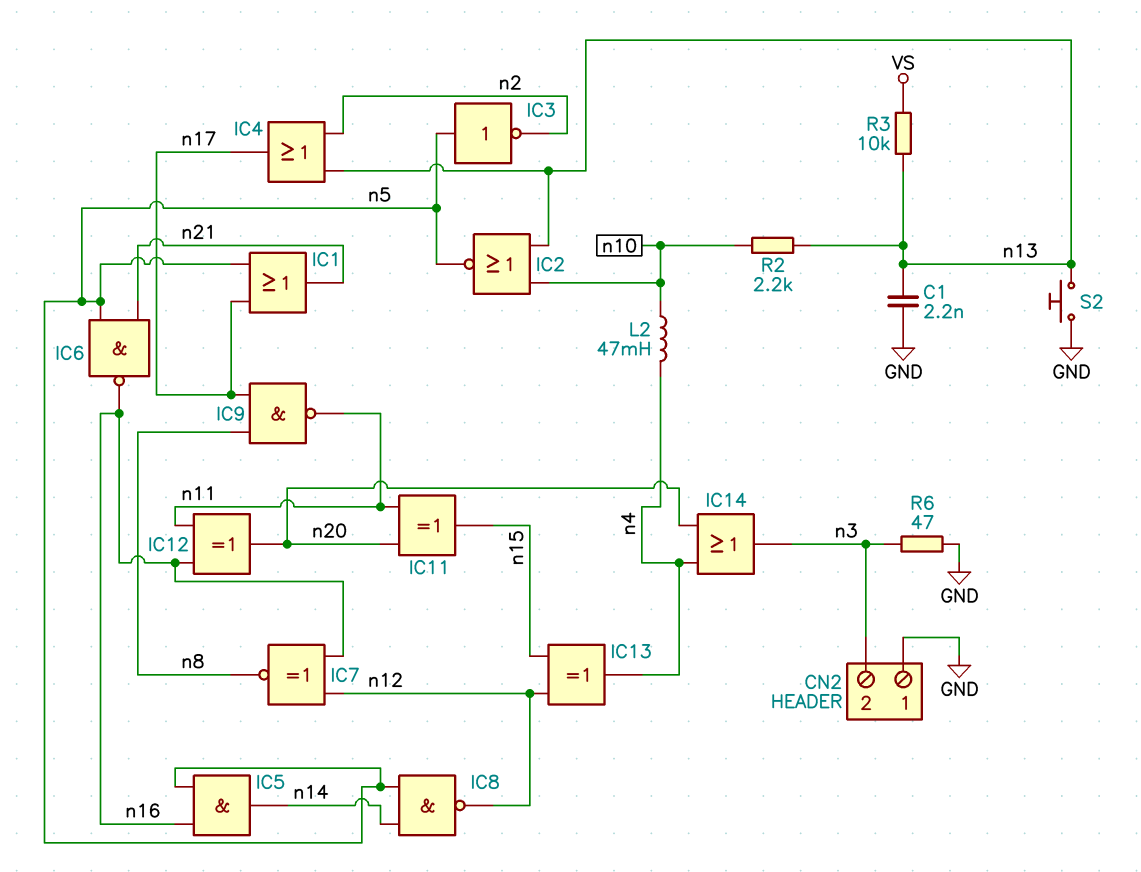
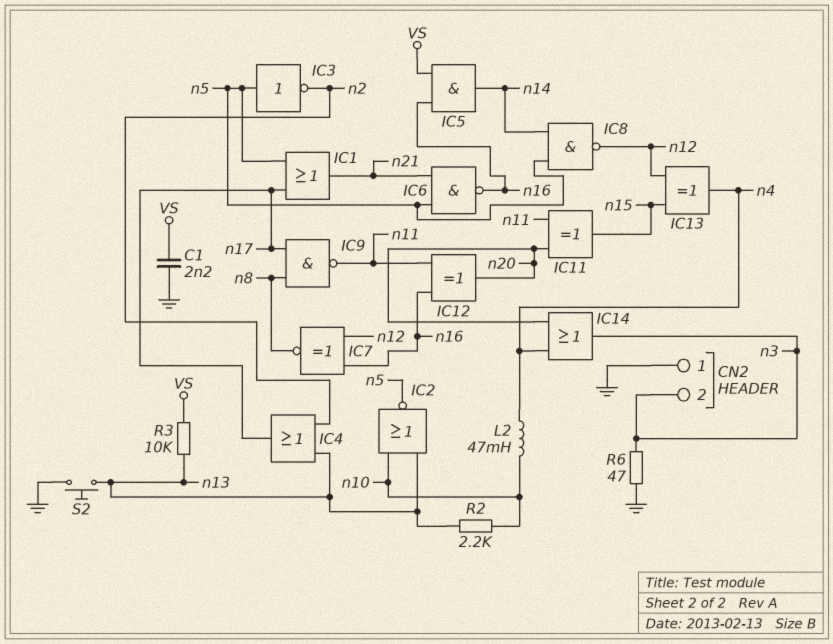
C1: 2.2nF (GND, n13) -> 2.2nF (GND, VS)
IC5: AND (in n5, in n16, out n14) -> AND (in VS, in n16, out n14)

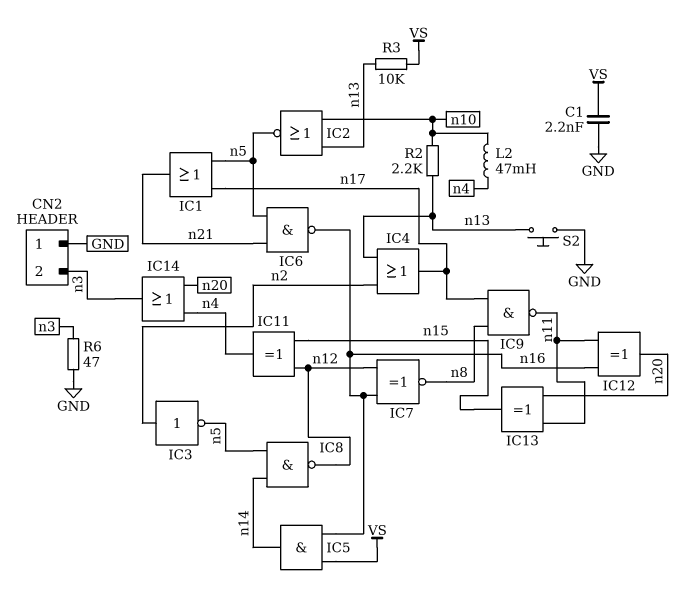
IC3: NOT (in n5, out n2) -> NOT (in n2, out n5)
IC11: XOR (in n11, in n20, out n15) -> XOR (in n12, in n15, out n4)
IC13: XOR (in n12, in n15, out n4) -> XOR (in n11, in n20, out n15)

